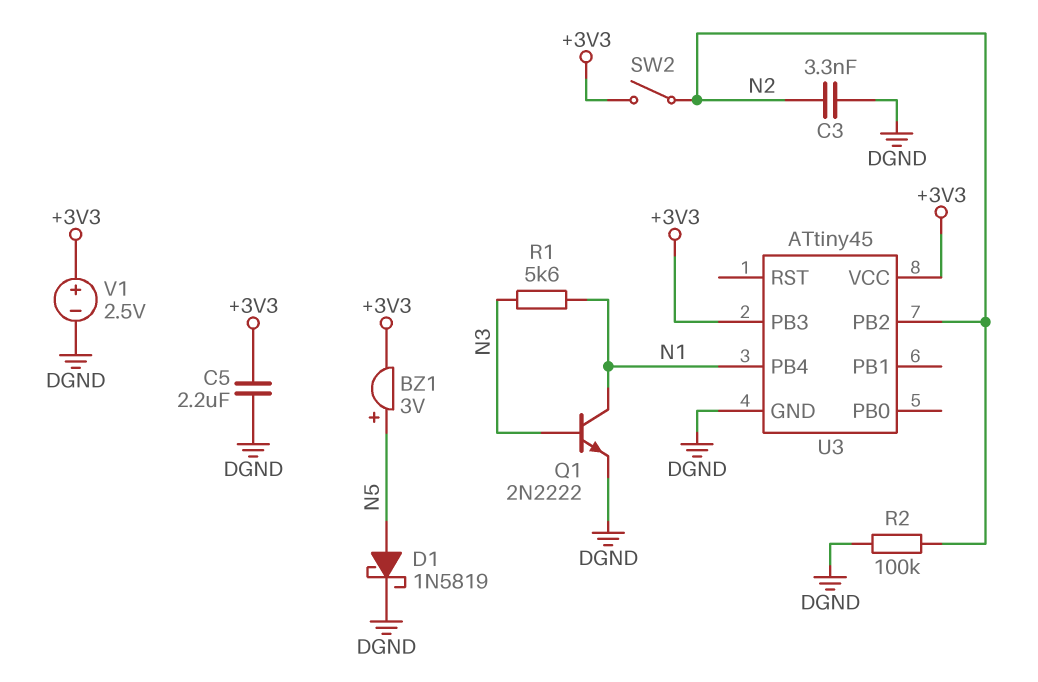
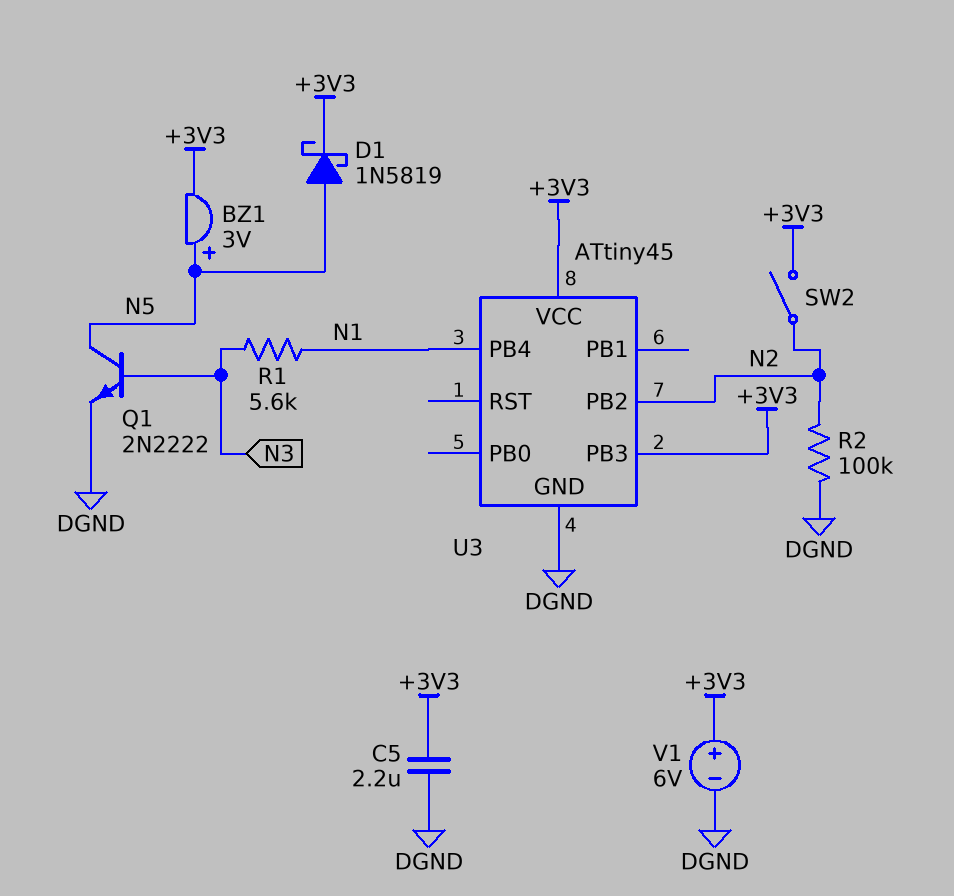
C3: 3.3nF (DGND, N2) -> none
D1: schottky 1N5819 (A N5, K DGND) -> schottky 1N5819 (A N5, K +3V3)
Q1: NPN 2N2222 (B N3, C N1, E DGND) -> NPN 2N2222 (B N3, C N5, E DGND)
V1: 2.5V (plus +3V3, minus DGND) -> 6V (plus +3V3, minus DGND)

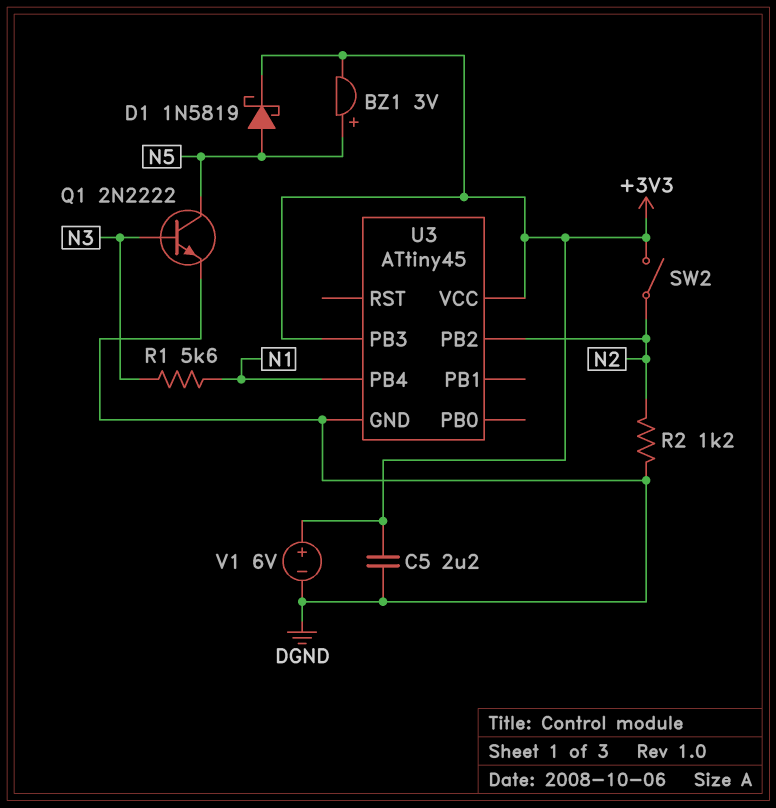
R2: 100k (DGND, N2) -> 1.2k (DGND, N2)

